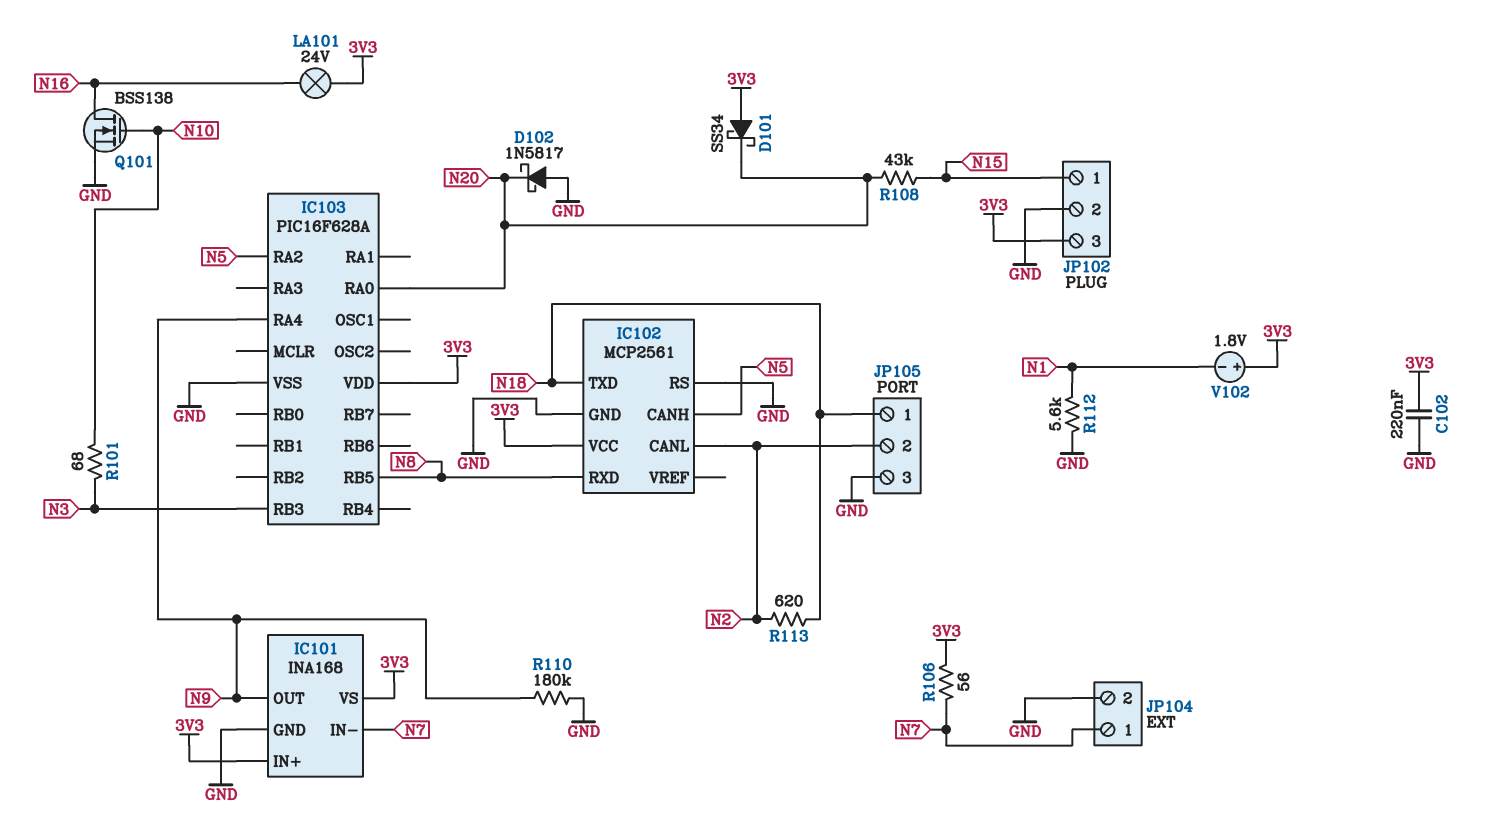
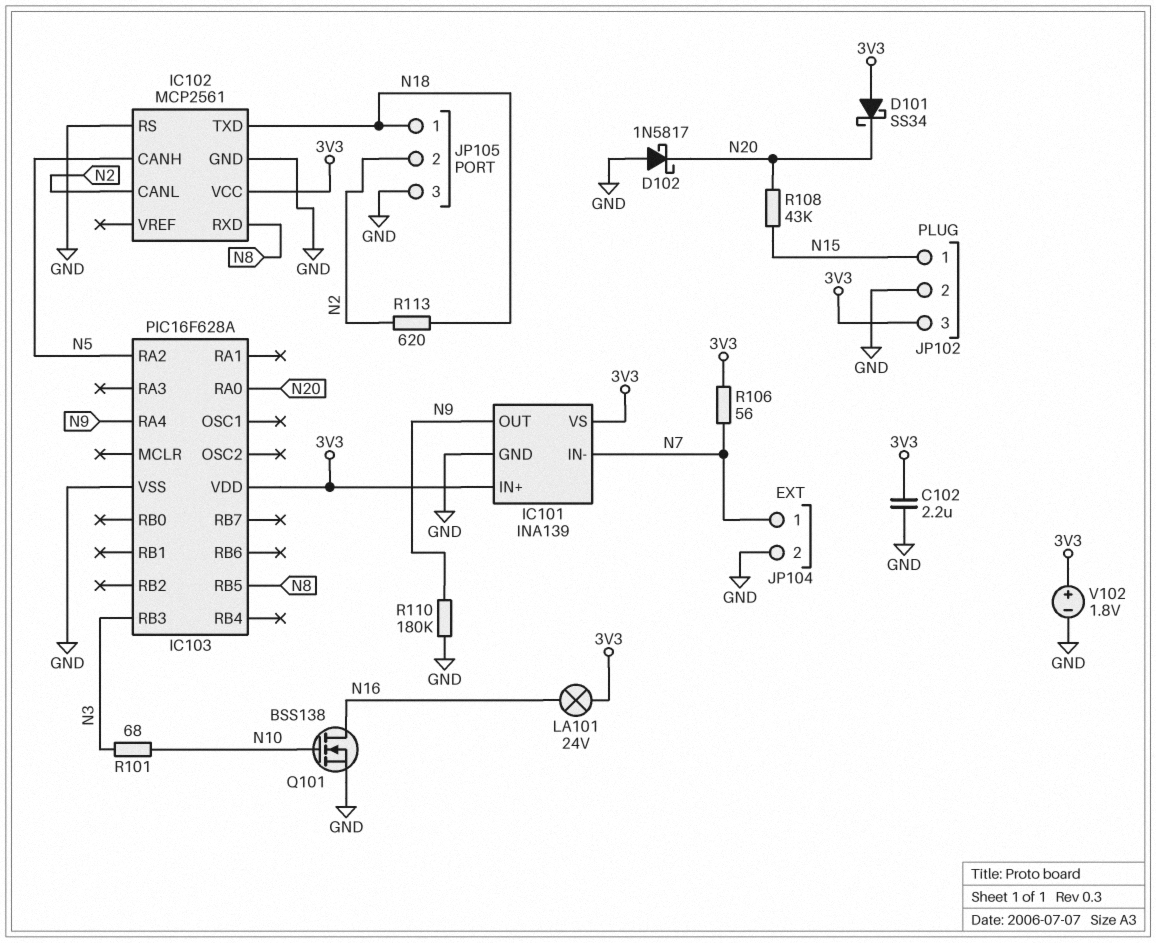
C102: 220nF (3V3, GND) -> 2.2uF (3V3, GND)
IC101: INA168 -> INA139
R112: 5.6k (GND, N1) -> none
V102: 1.8V (plus 3V3, minus N1) -> 1.8V (plus 3V3, minus GND)

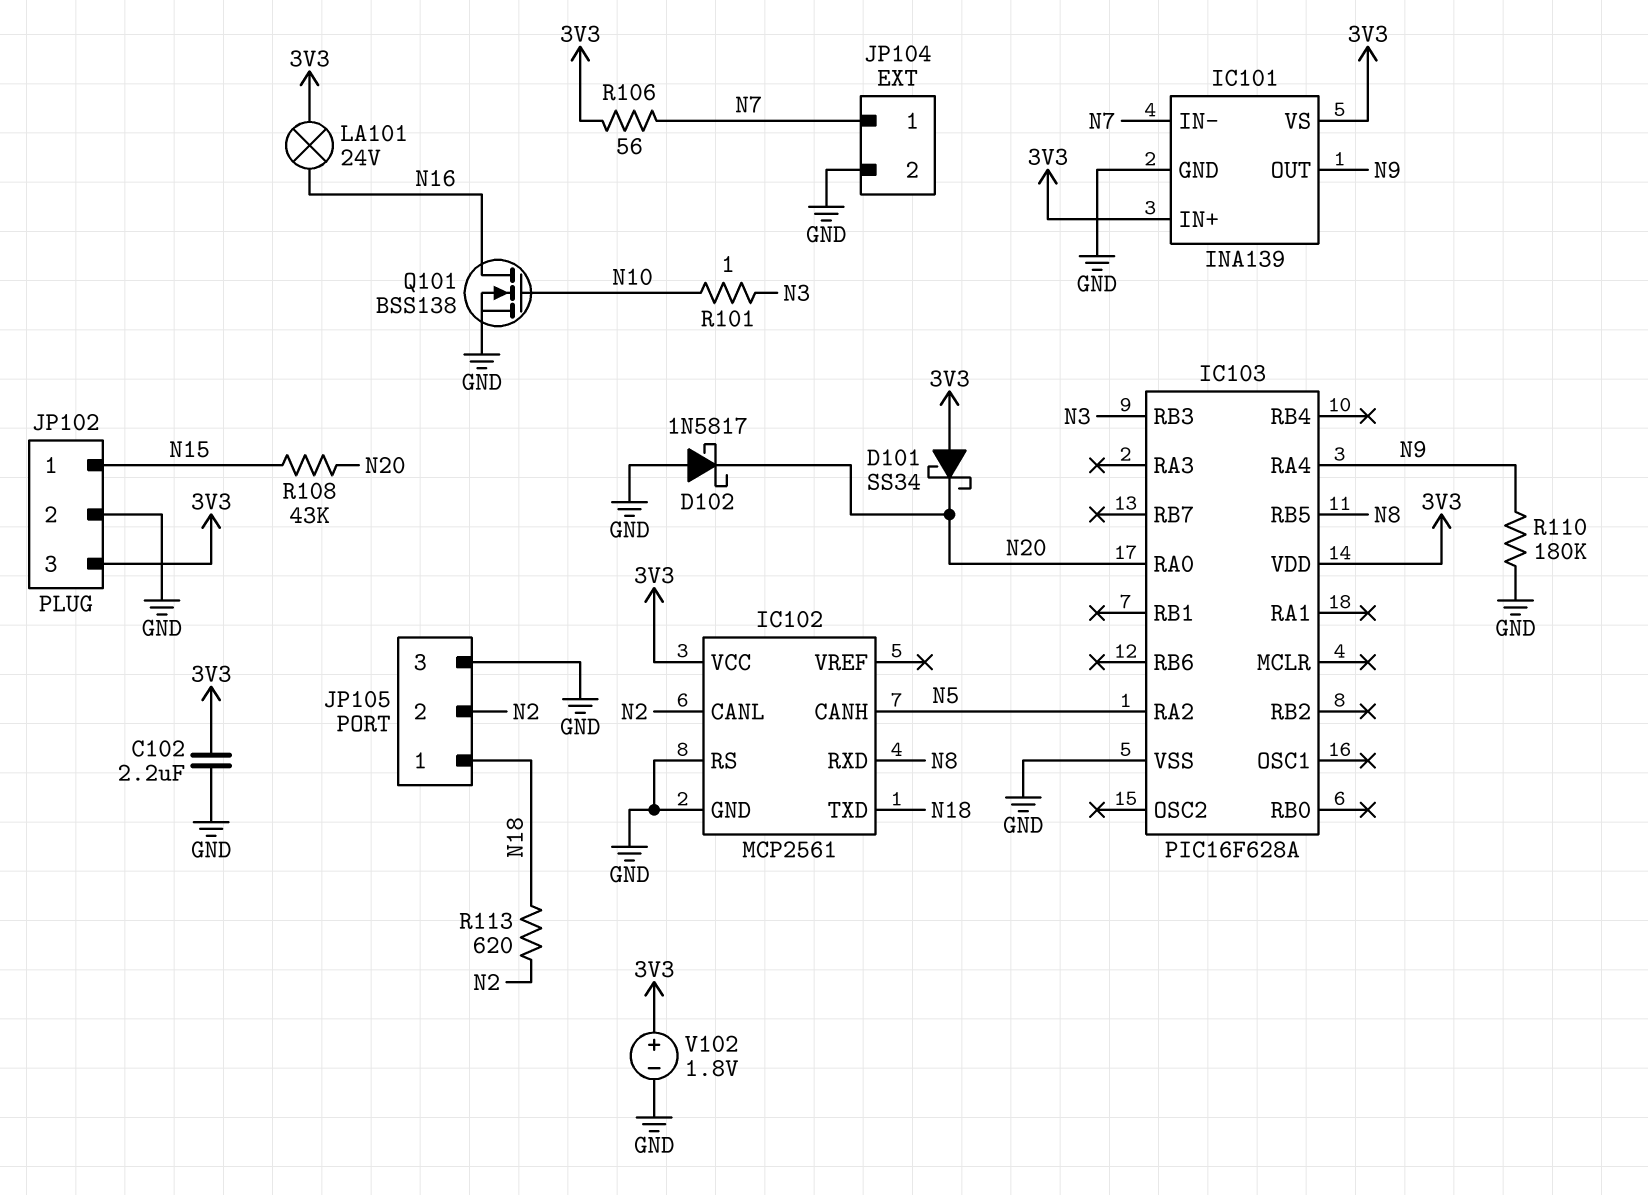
R101: 68 (N3, N10) -> 1 (N3, N10)

